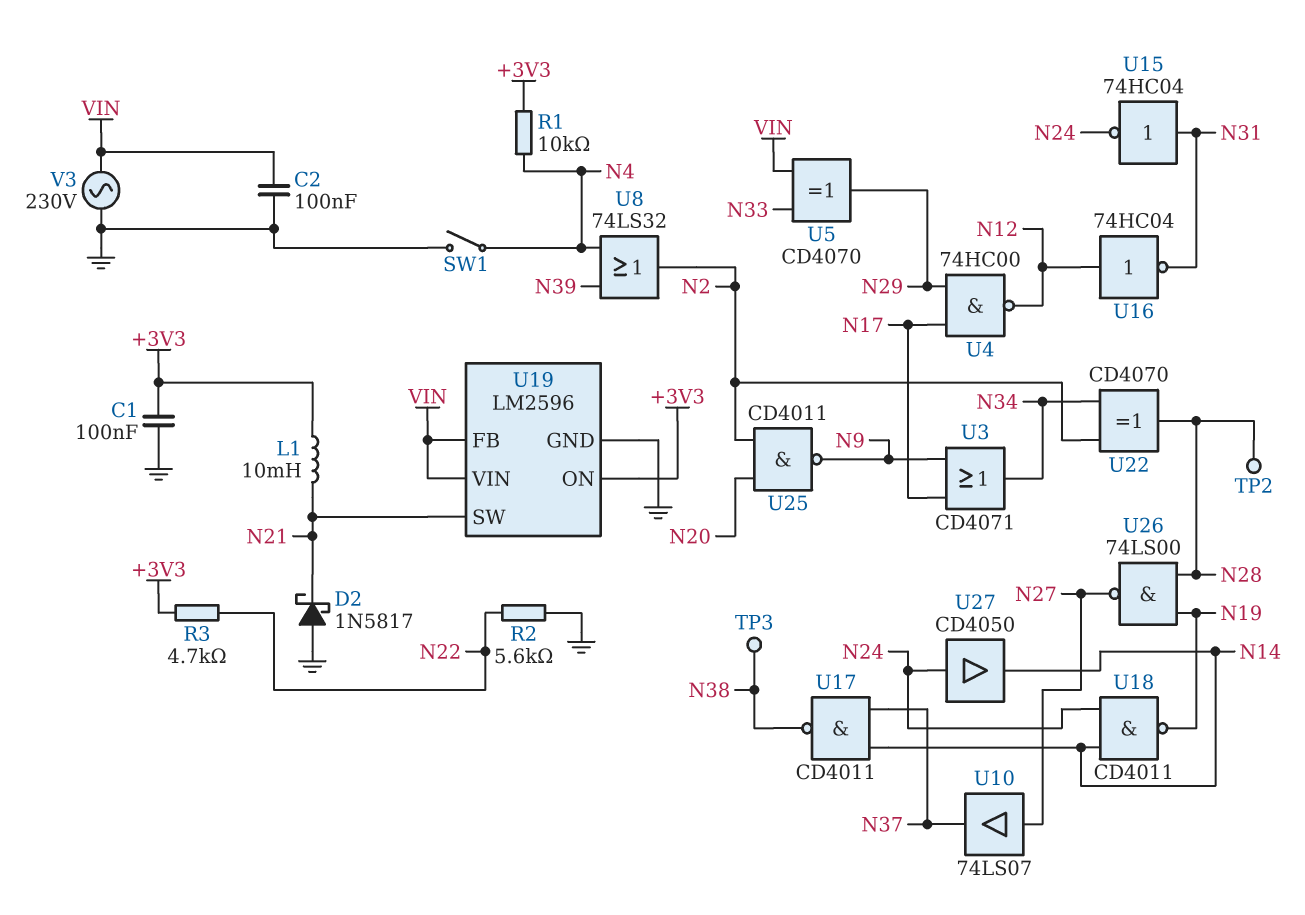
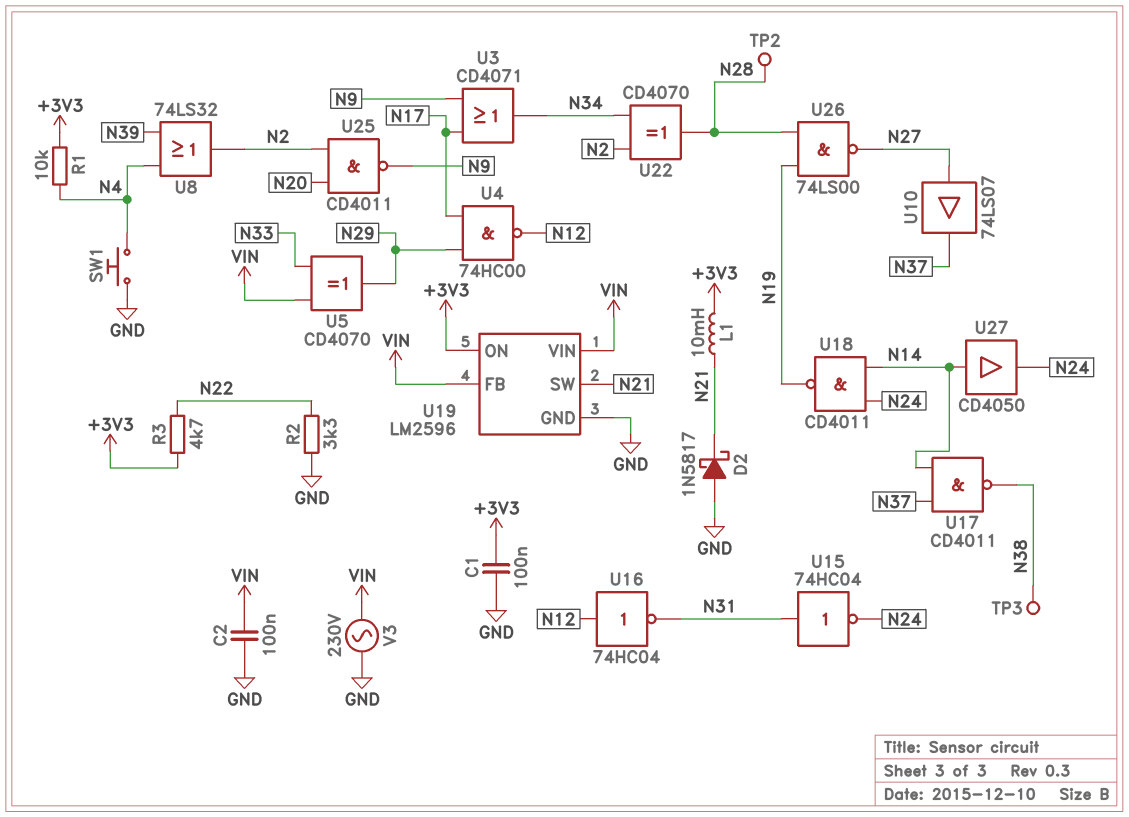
R2: 5.6k (GND, N22) -> 3.3k (GND, N22)
SW1: switch (GND, N4) -> button (GND, N4)
U27: buffer CD4050 (in N24, out N14) -> buffer CD4050 (in N14, out N24)

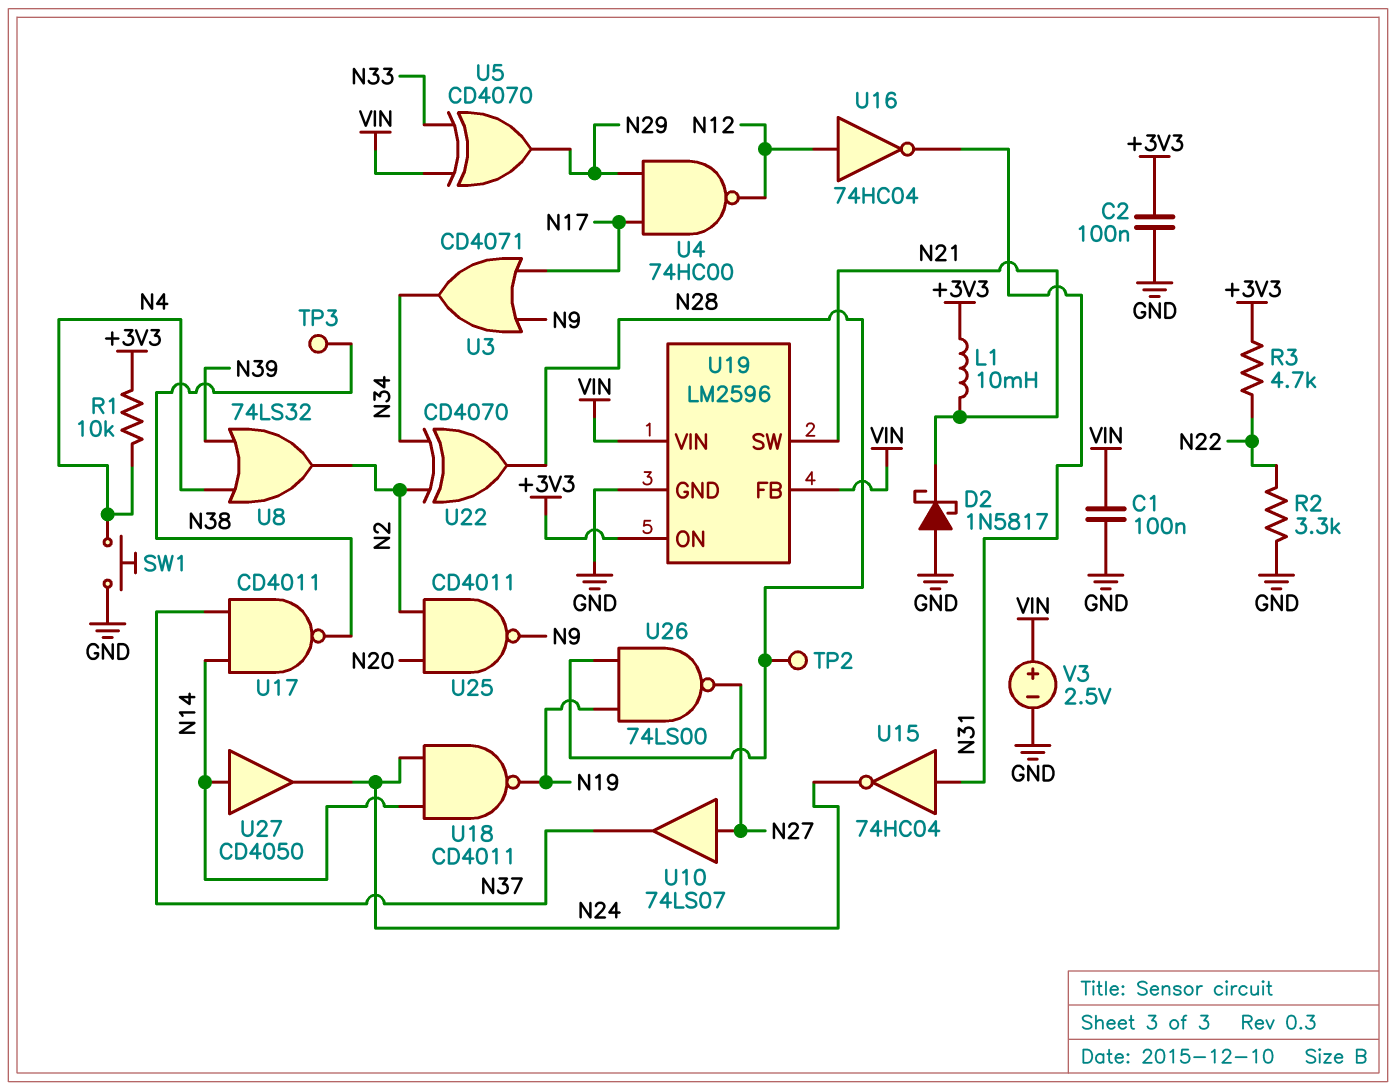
C1: 100nF (+3V3, GND) -> 100nF (GND, VIN)
C2: 100nF (GND, VIN) -> 100nF (+3V3, GND)
V3: AC 230V (GND, VIN) -> 2.5V (plus VIN, minus GND)

